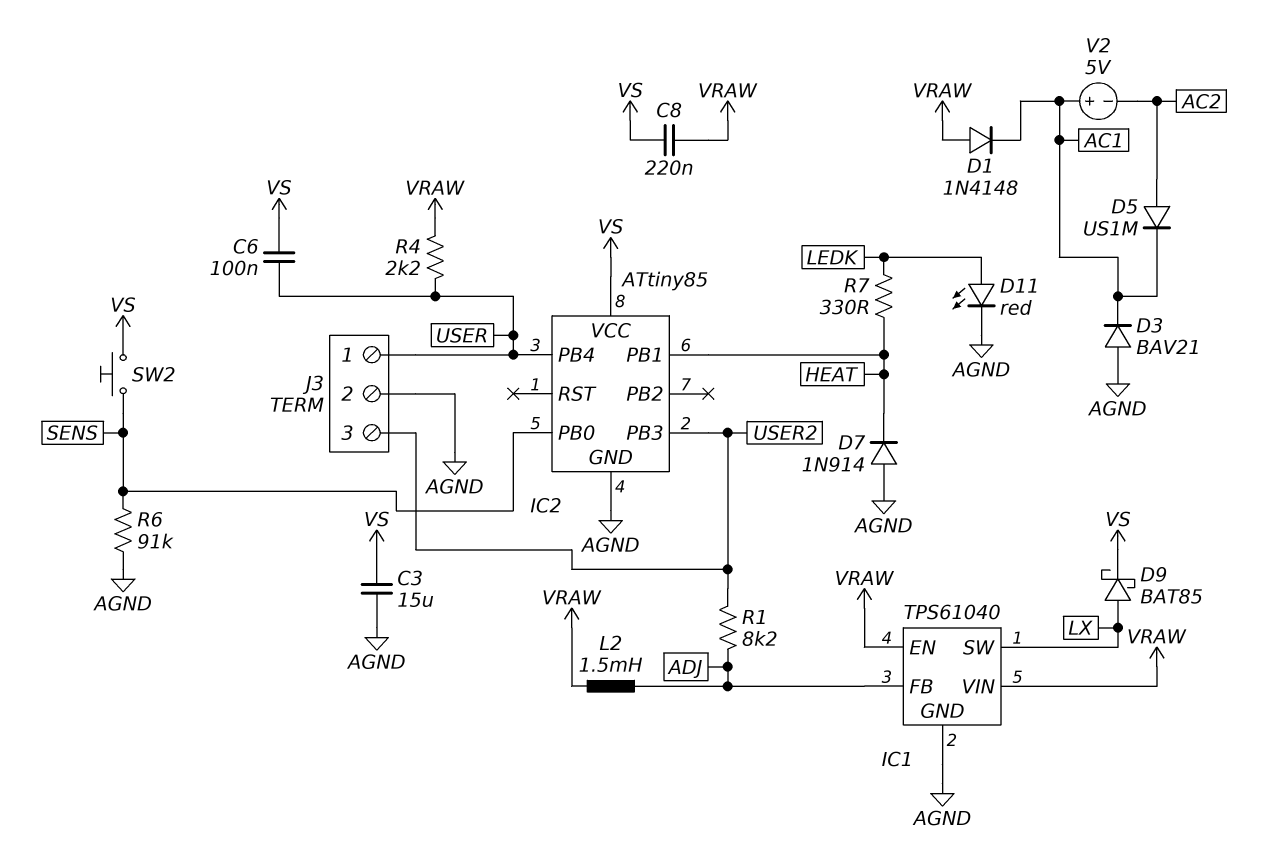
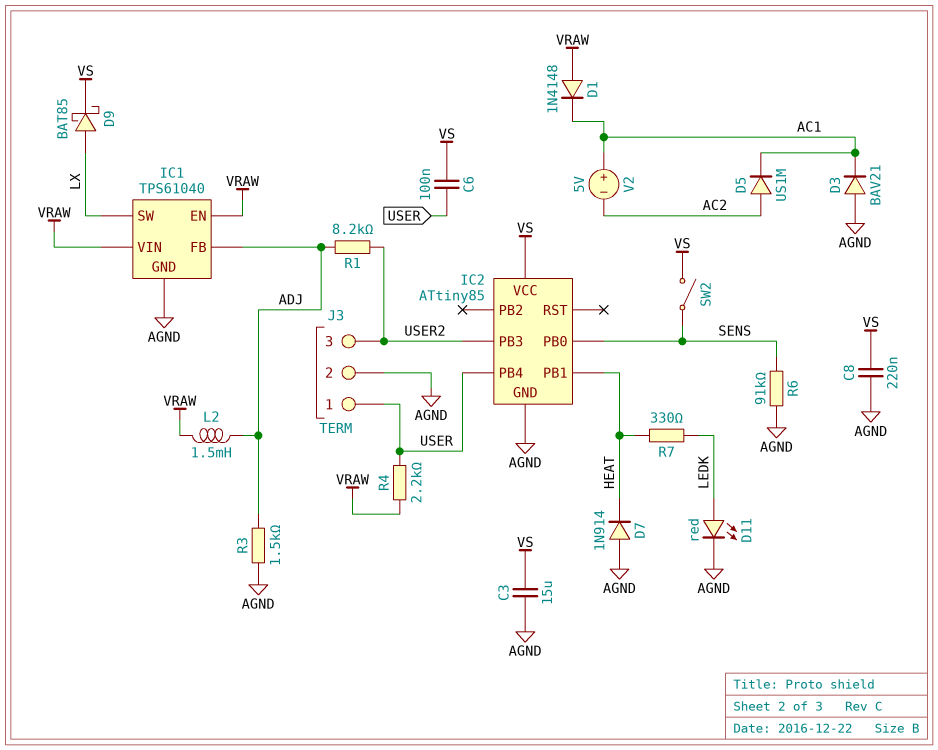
C8: 220nF (VRAW, VS) -> 220nF (AGND, VS)
R3: none -> 1.5k (ADJ, AGND)
SW2: button (SENS, VS) -> switch (SENS, VS)

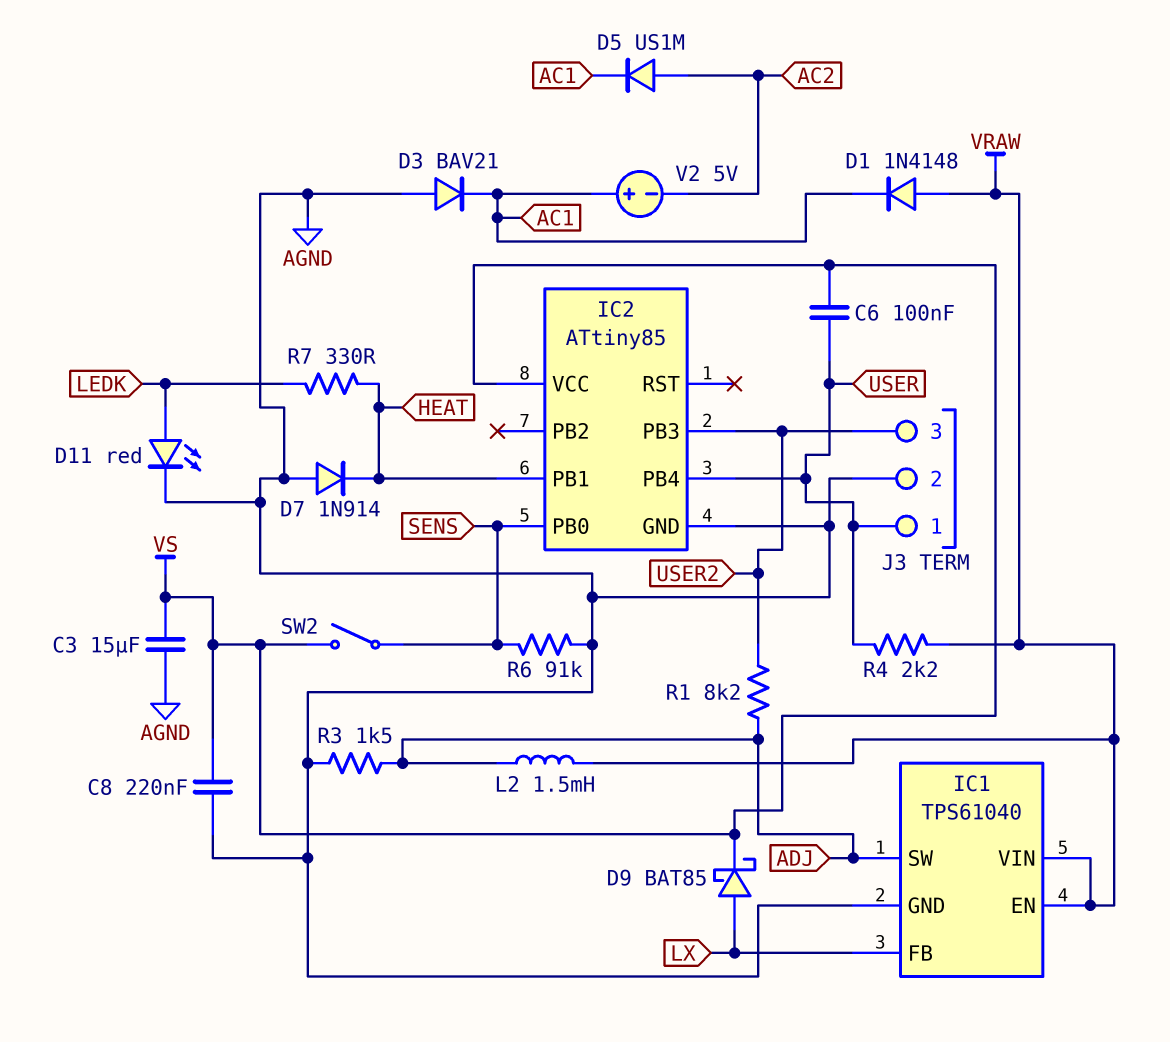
IC1 pin FB: ADJ -> LX
IC1 pin SW: LX -> ADJ

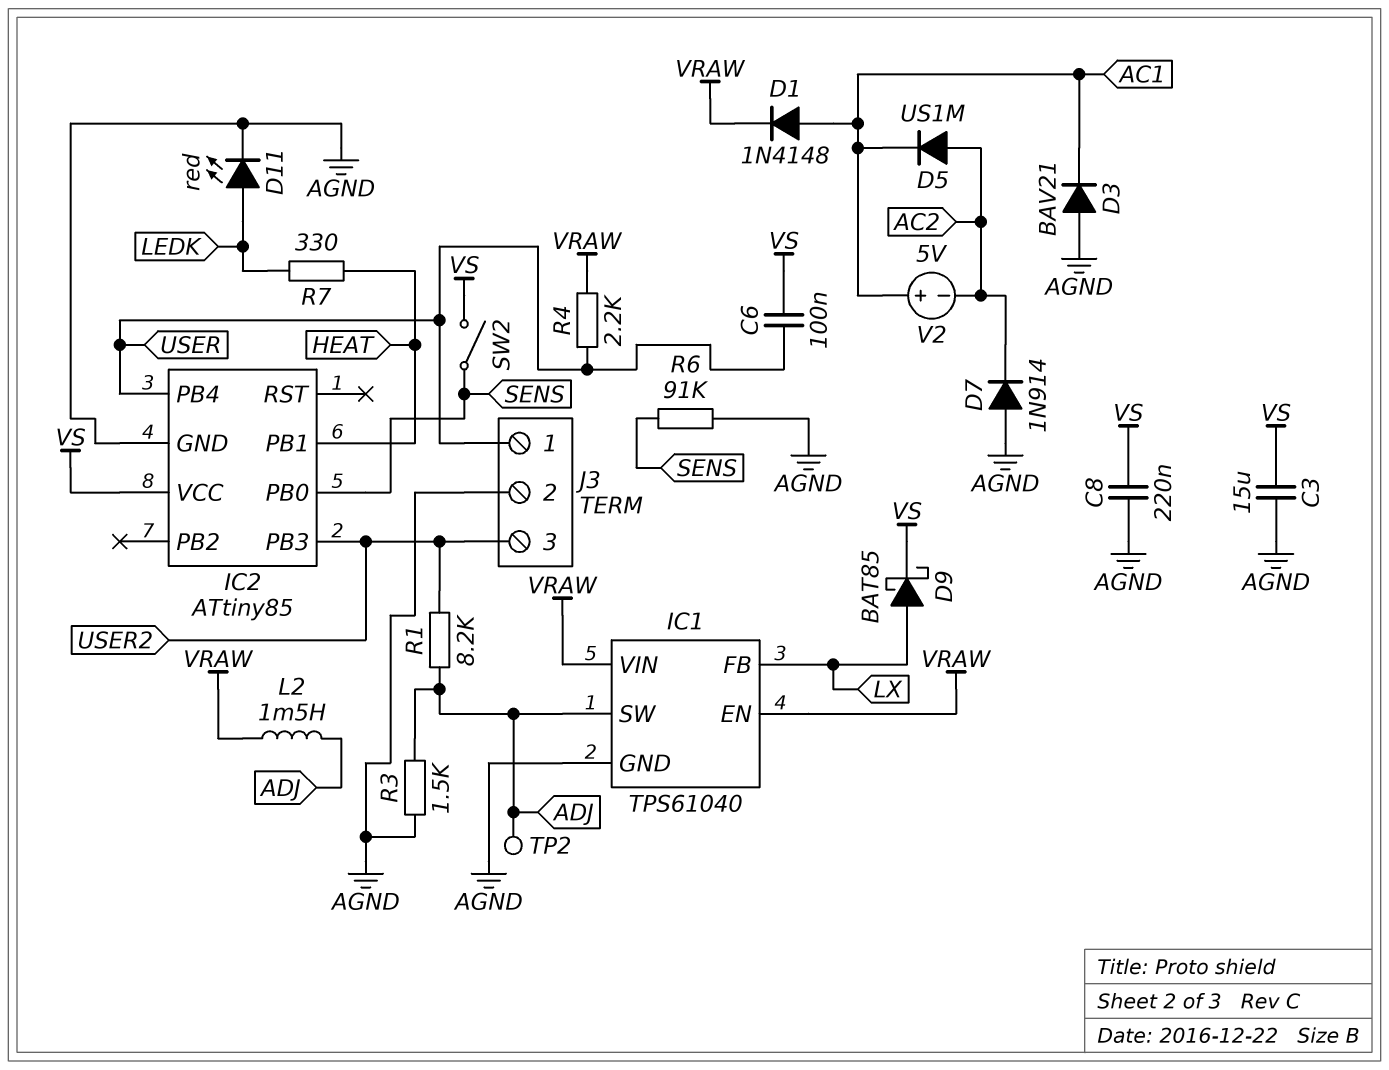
D1: diode 1N4148 (A VRAW, K AC1) -> diode 1N4148 (A AC1, K VRAW)
D7: diode 1N914 (A AGND, K HEAT) -> diode 1N914 (A AGND, K AC2)
TP2: none -> test point (ADJ)

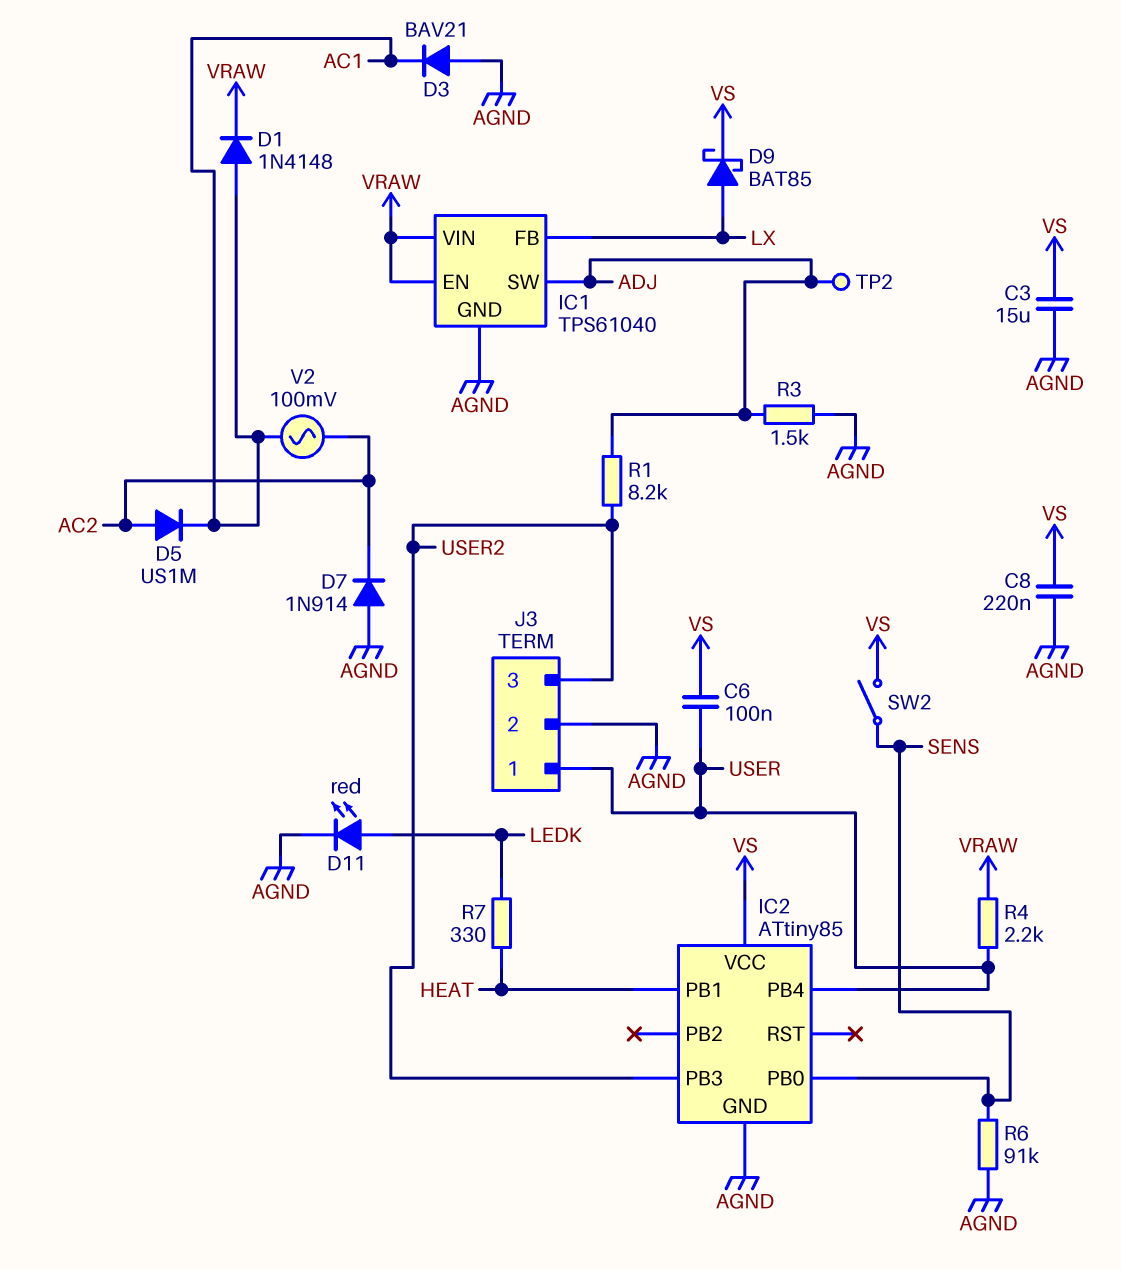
L2: 1.5mH (ADJ, VRAW) -> none
V2: 5V (plus AC1, minus AC2) -> AC 100mV (AC1, AC2)

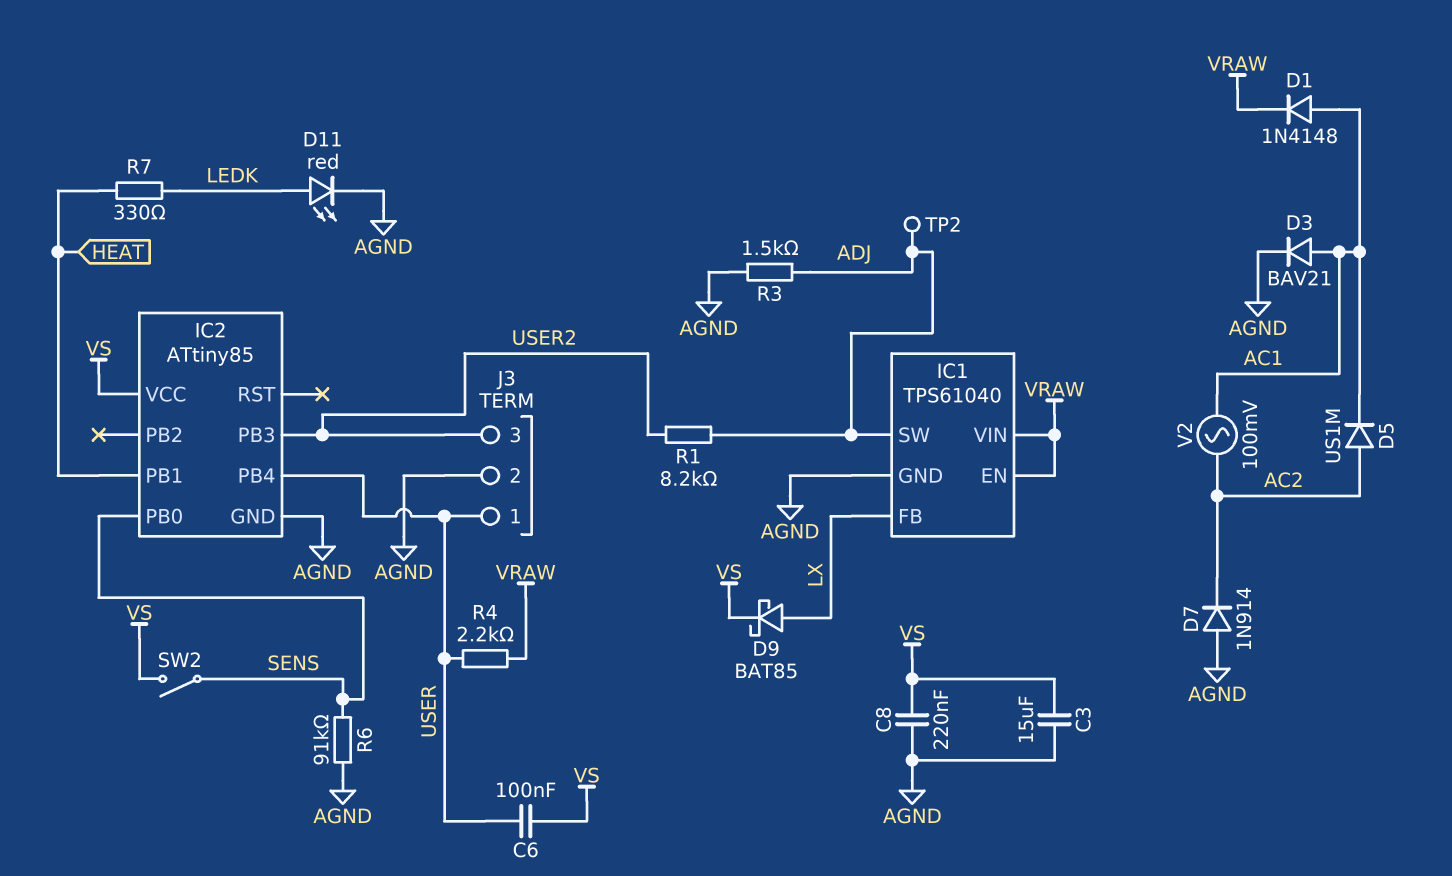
D3: diode BAV21 (A AGND, K AC1) -> diode BAV21 (A AC1, K AGND)

